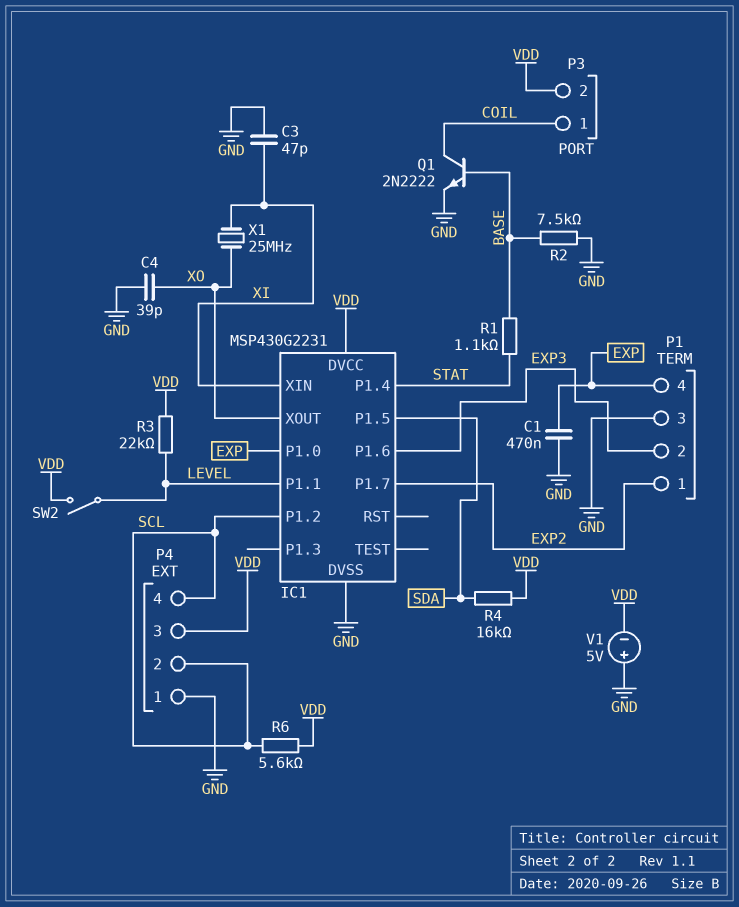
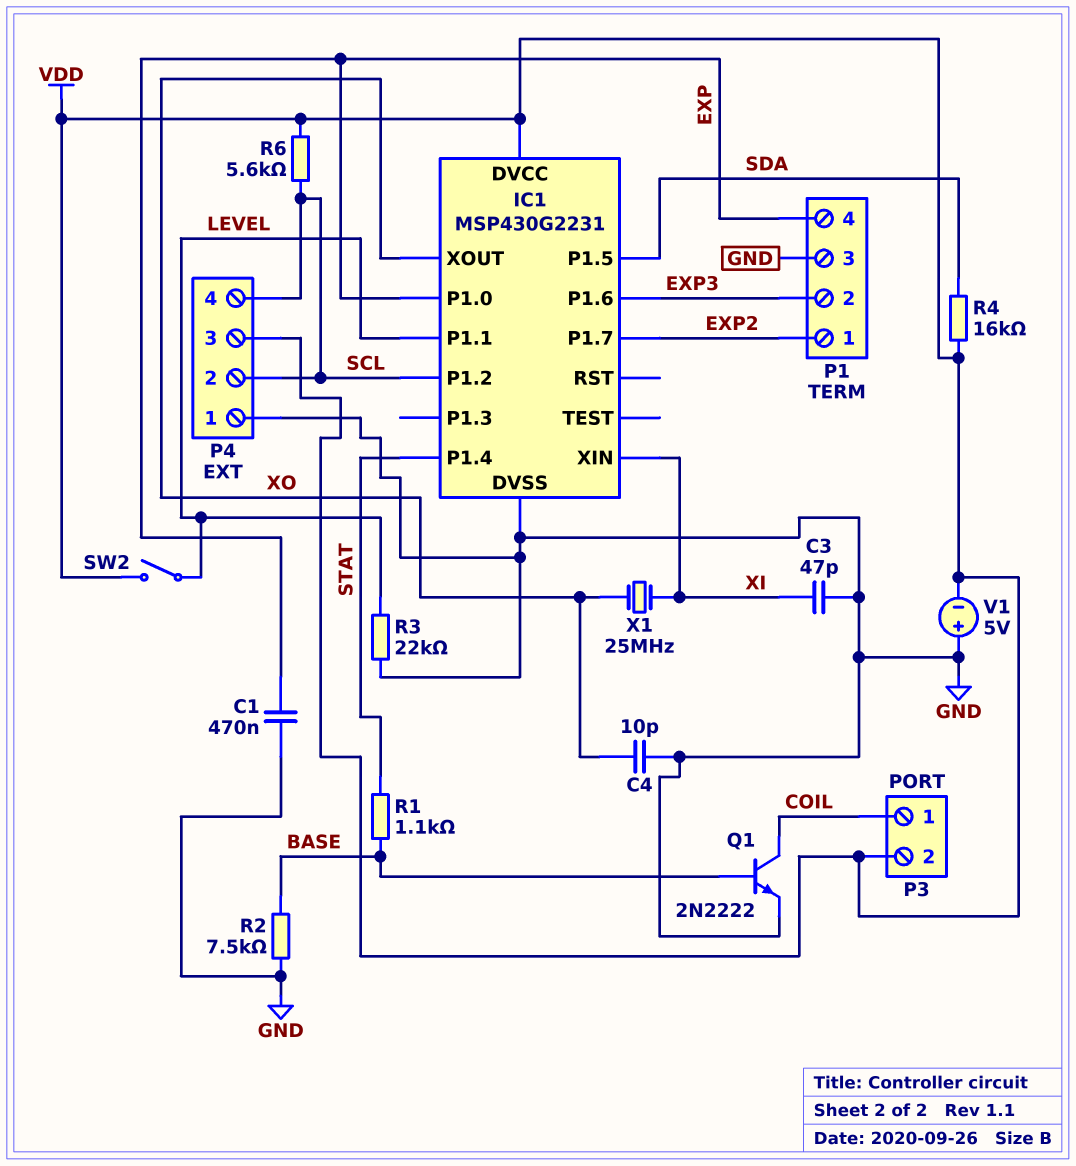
C4: 39pF (GND, XO) -> 10pF (GND, XO)
R3: 22k (LEVEL, VDD) -> 22k (GND, LEVEL)

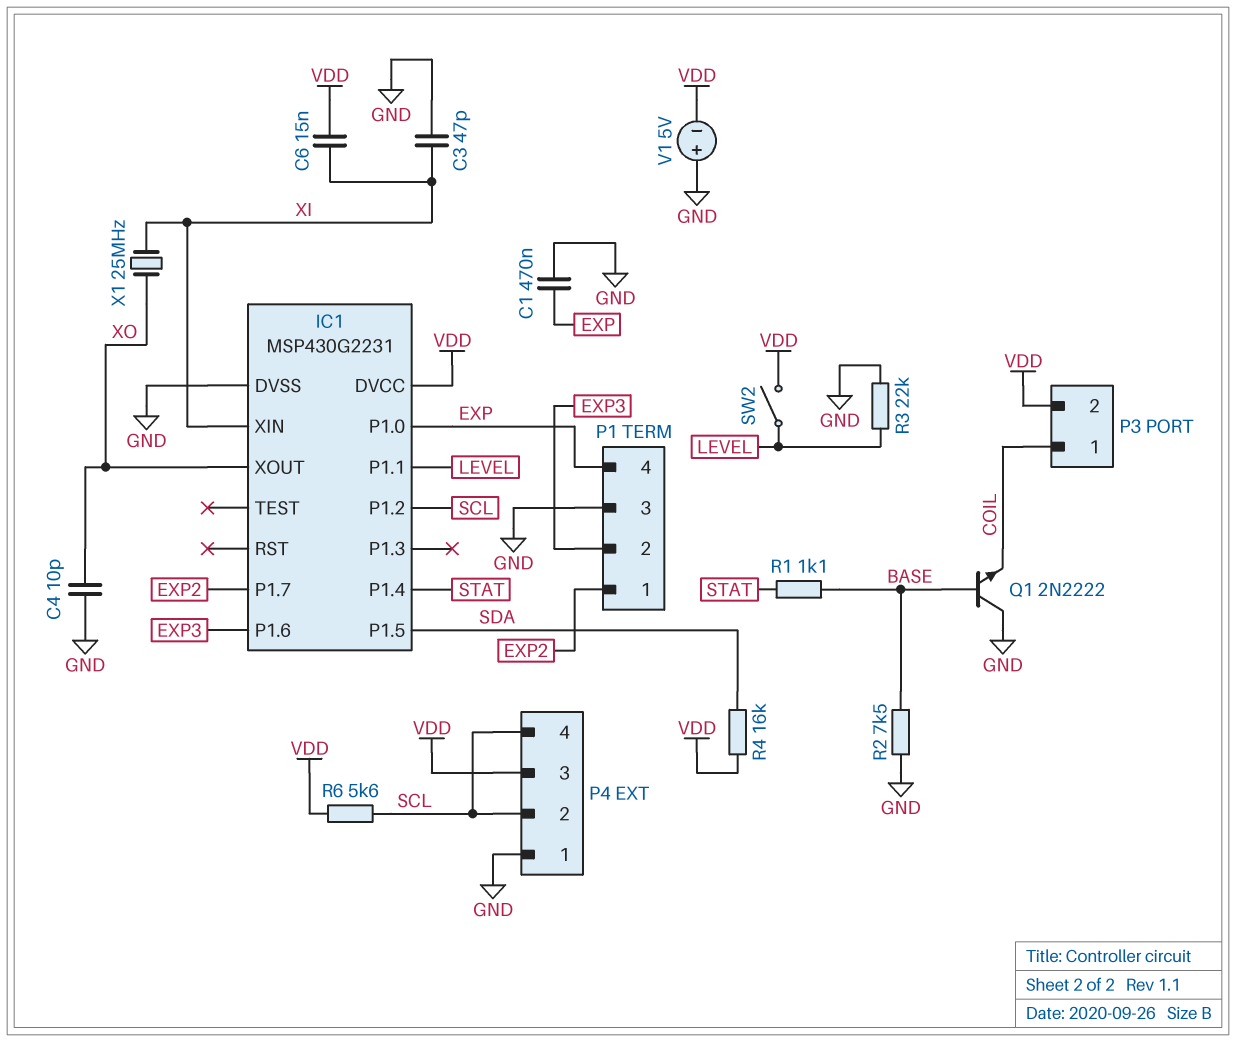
C6: none -> 15nF (VDD, XI)
Q1: NPN 2N2222 (B BASE, C COIL, E GND) -> NPN 2N2222 (B BASE, C GND, E COIL)

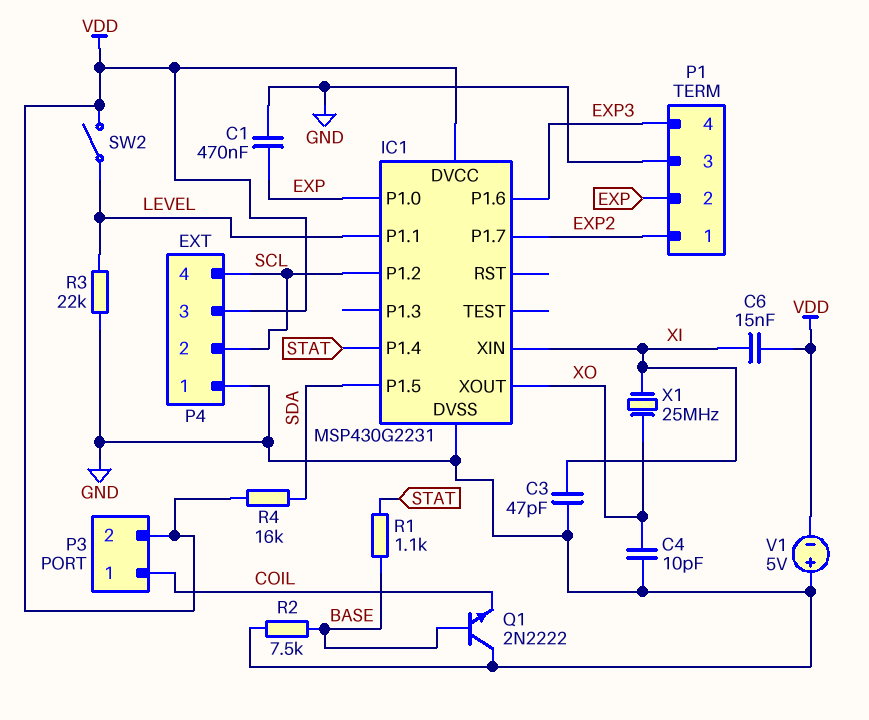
P1 pin 2: EXP3 -> EXP
P1 pin 4: EXP -> EXP3
R6: 5.6k (SCL, VDD) -> none

